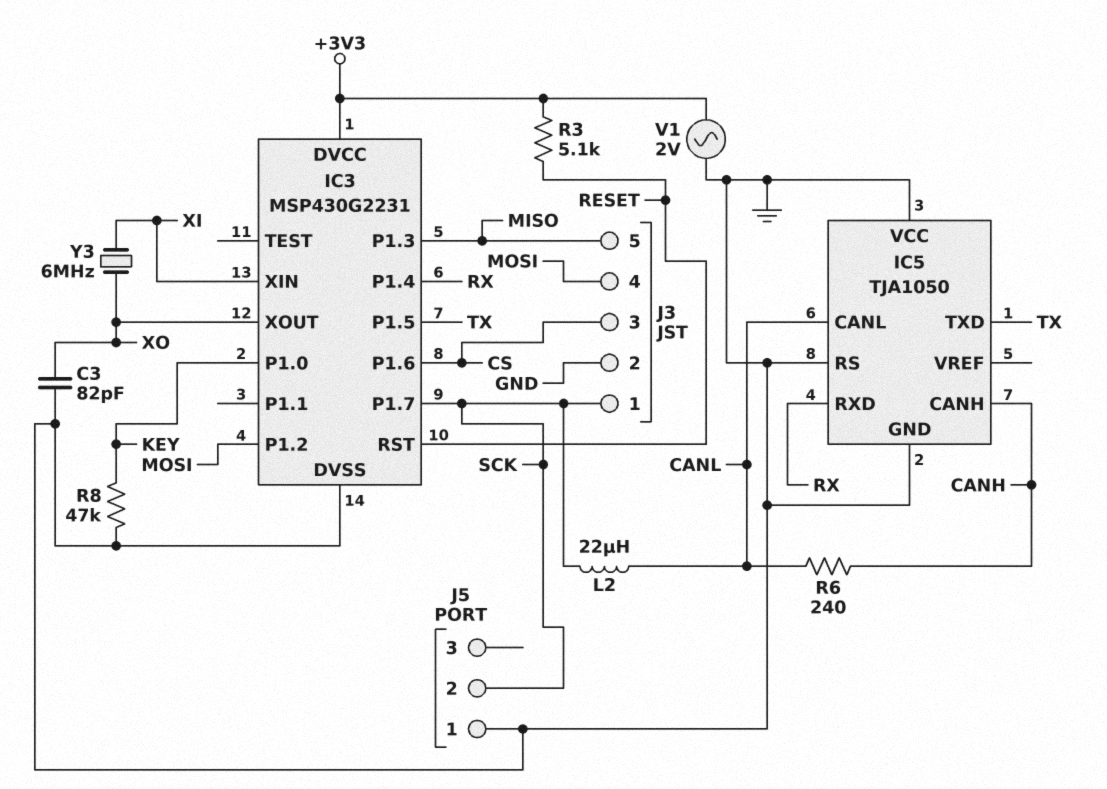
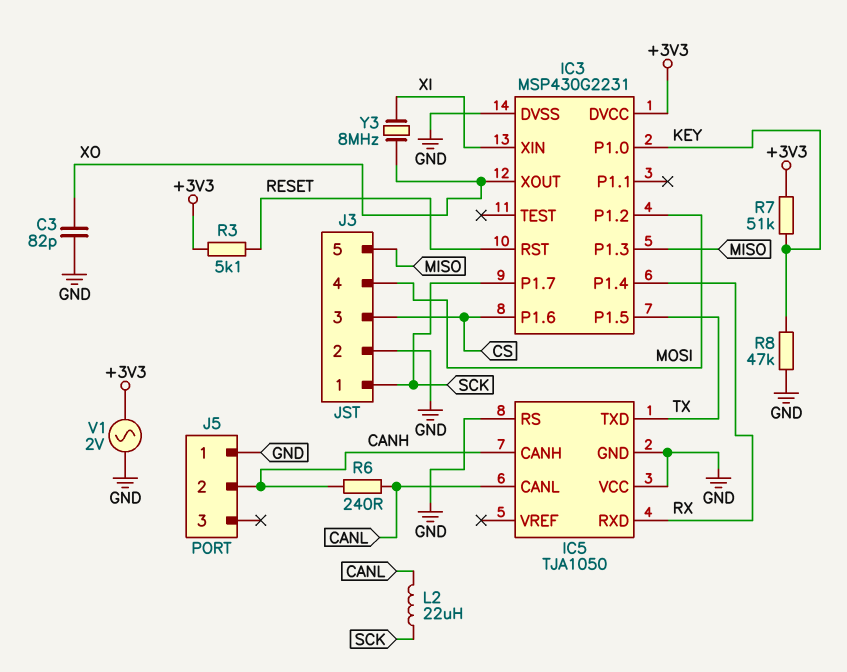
J5 pin 2: SCK -> CANH
R7: none -> 51k (+3V3, KEY)
Y3: 6MHz (XI, XO) -> 8MHz (XI, XO)

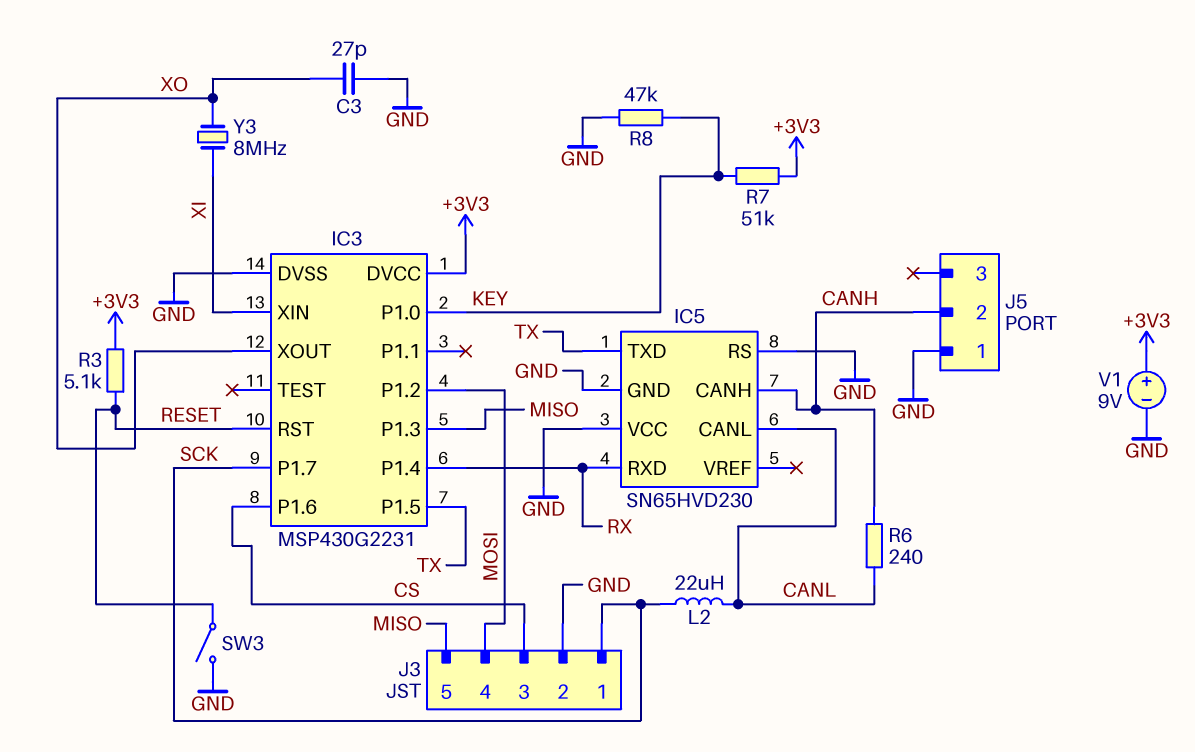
C3: 82pF (GND, XO) -> 27pF (GND, XO)
IC5: TJA1050 -> SN65HVD230
SW3: none -> switch (GND, RESET)
V1: AC 2V (+3V3, GND) -> 9V (plus +3V3, minus GND)

